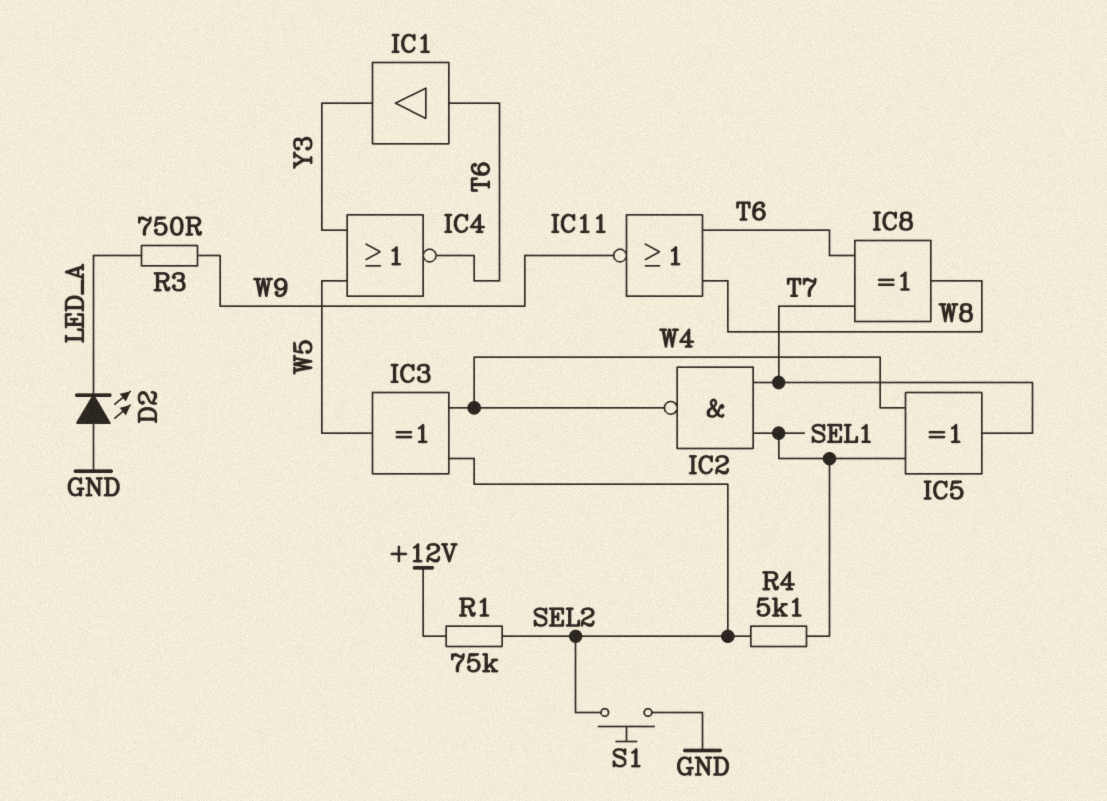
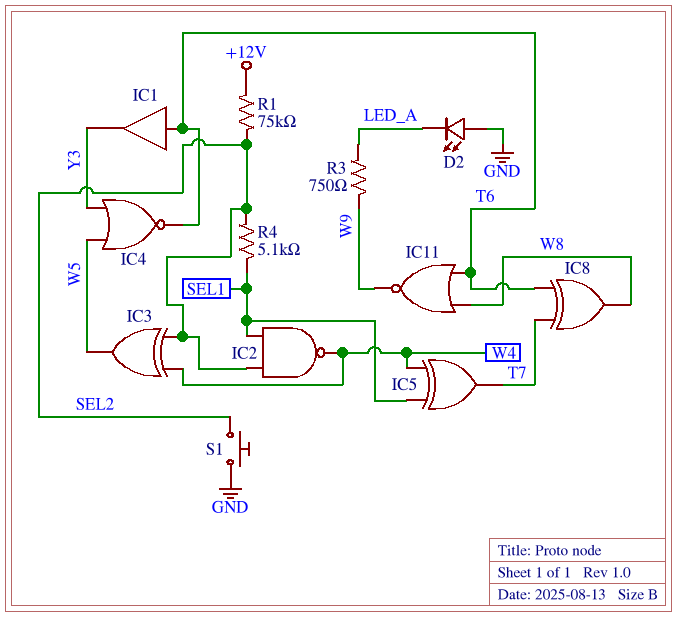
IC2: NAND (in SEL1, in T7, out W4) -> NAND (in SEL1, in SEL2, out W4)

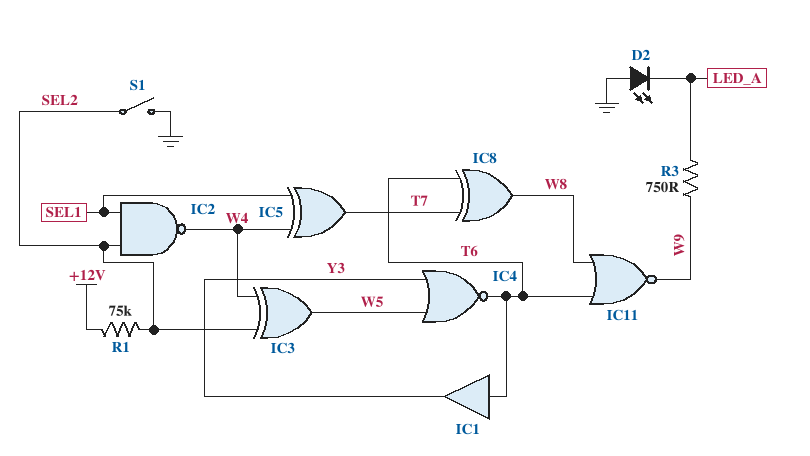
R4: 5.1k (SEL1, SEL2) -> none
S1: button (GND, SEL2) -> switch (GND, SEL2)

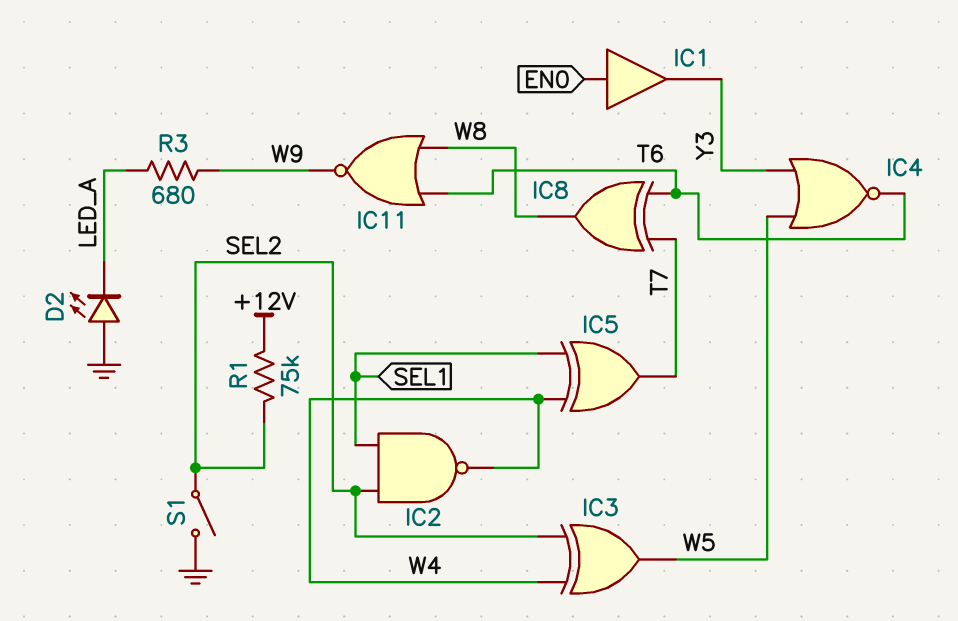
IC1: buffer (in T6, out Y3) -> buffer (in EN0, out Y3)
R3: 750 (LED_A, W9) -> 680 (LED_A, W9)

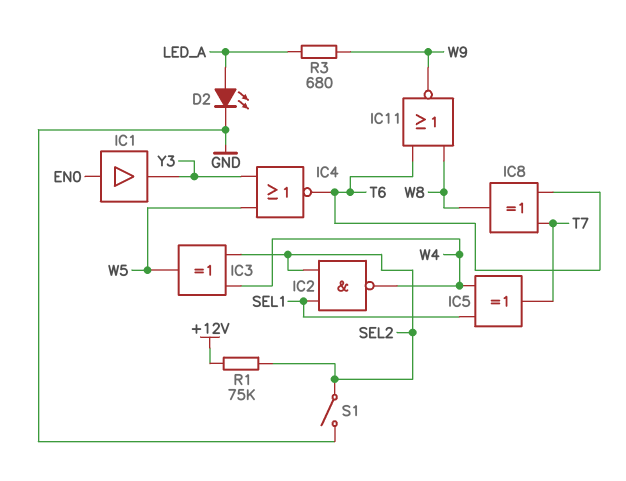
D2: LED (A GND, K LED_A) -> LED (A LED_A, K GND)

